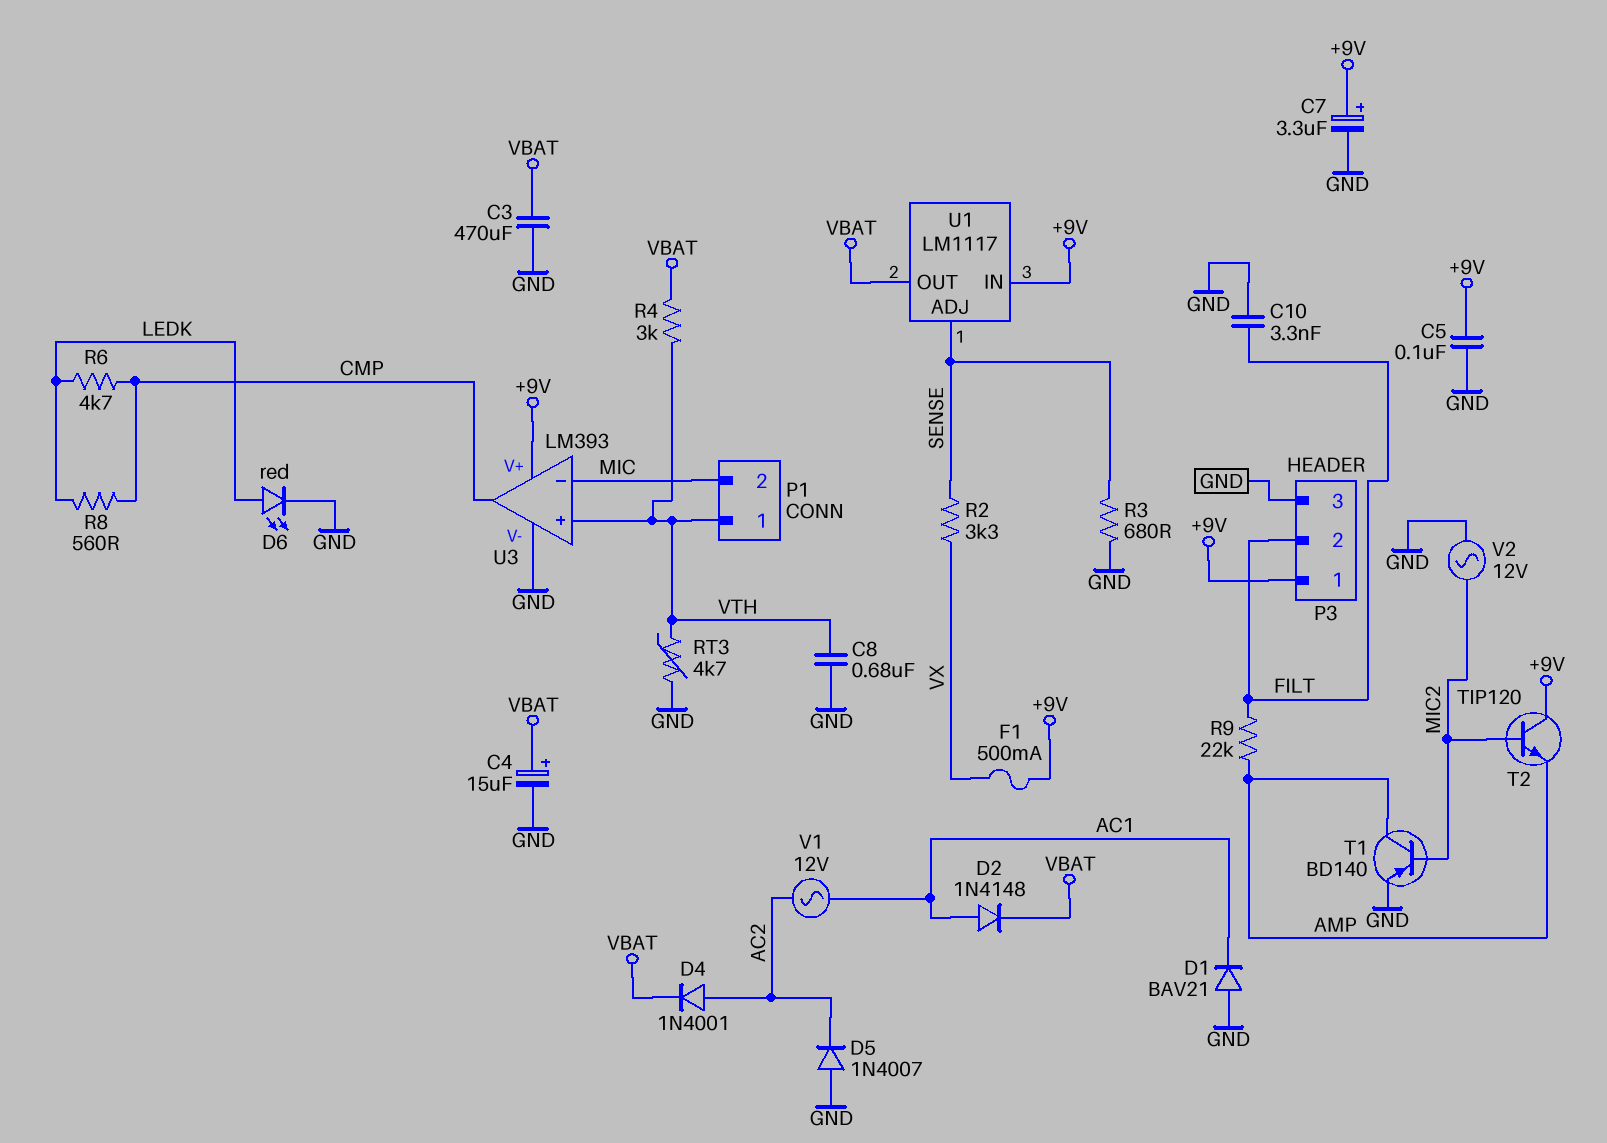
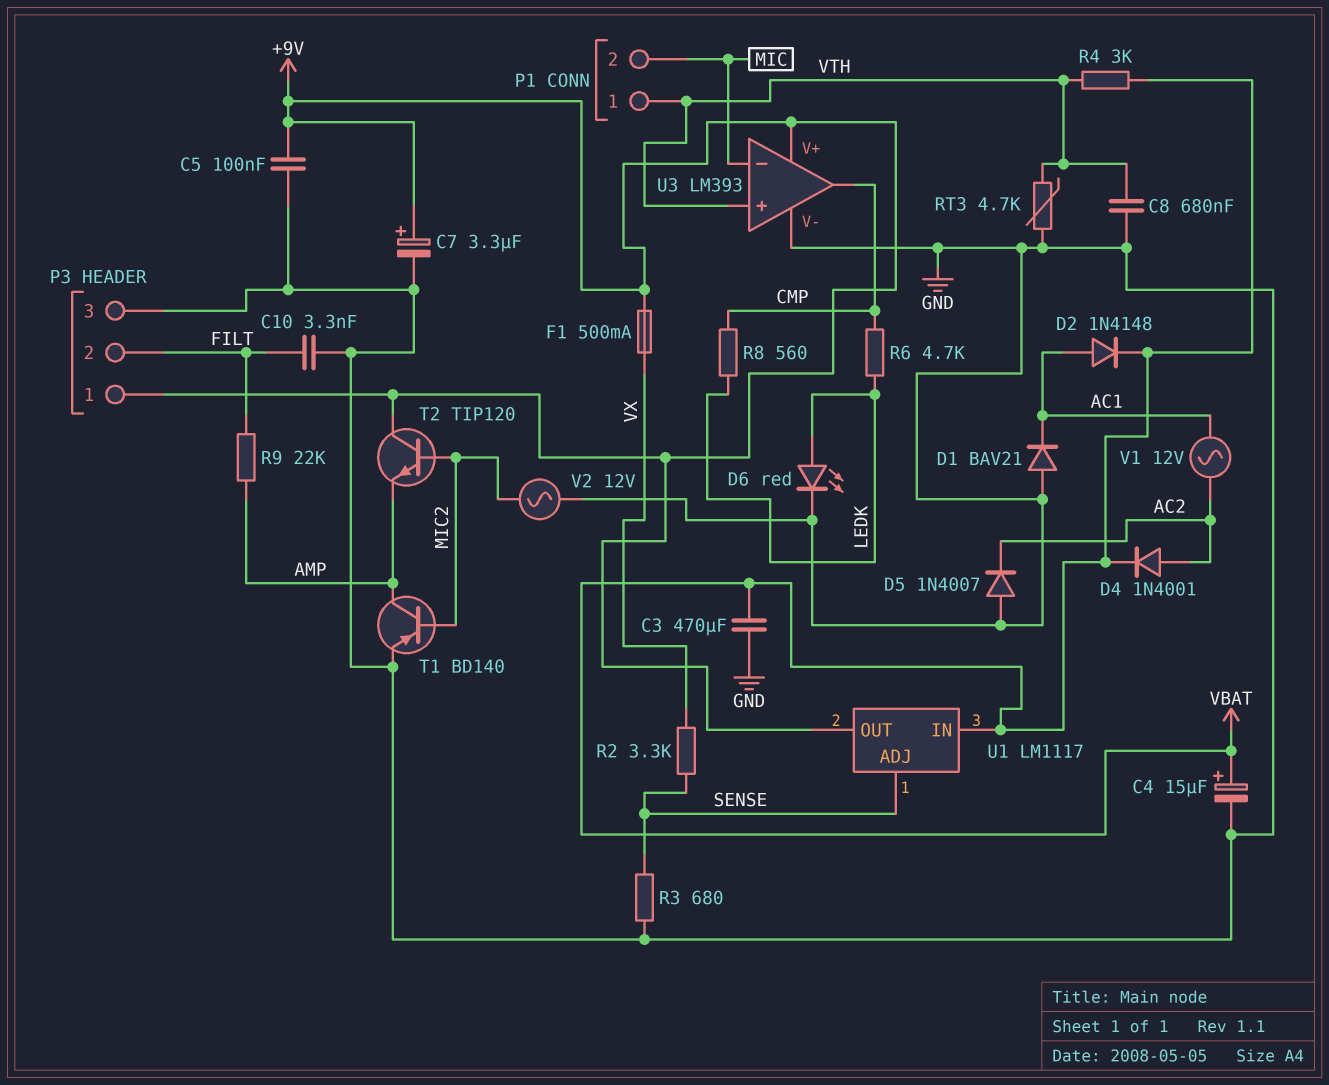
U1 pin IN: +9V -> VBAT
U1 pin OUT: VBAT -> +9V

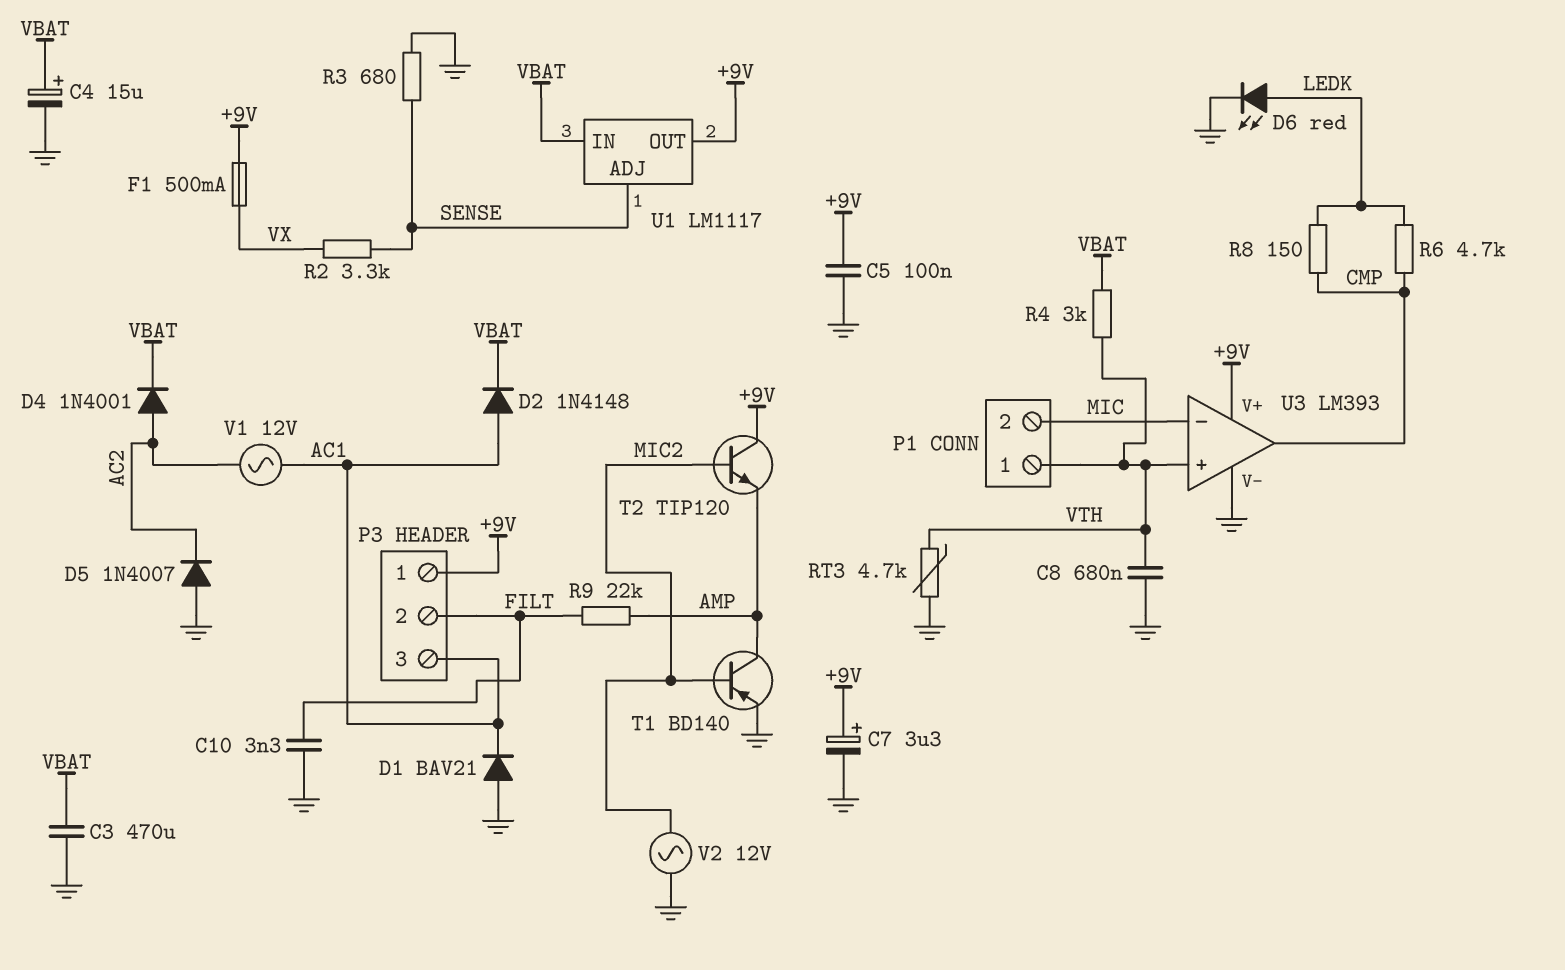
P3 pin 3: GND -> AC1
R8: 560 (CMP, LEDK) -> 150 (CMP, LEDK)

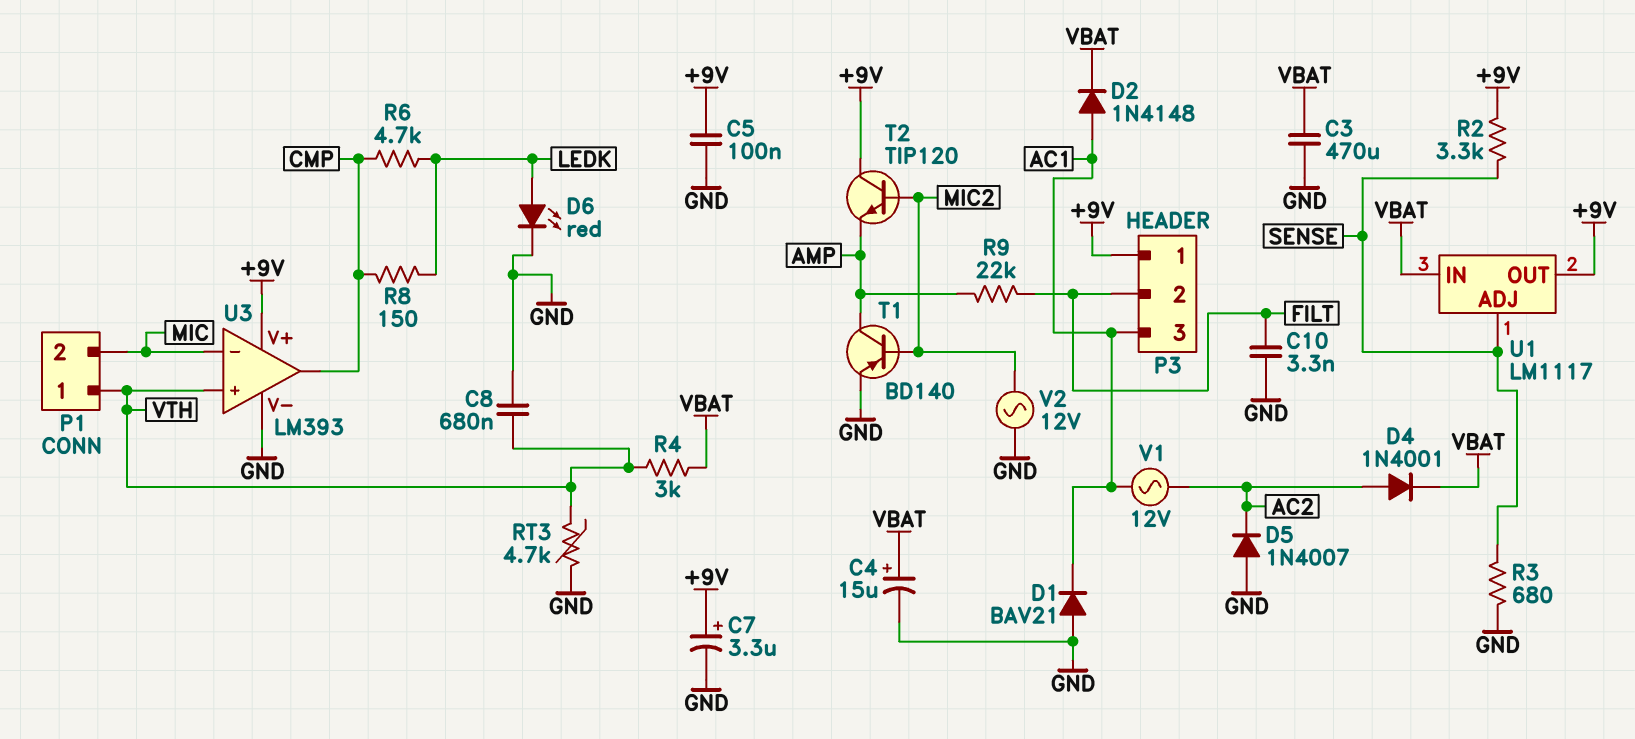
F1: 500mA (+9V, VX) -> none
R2: 3.3k (SENSE, VX) -> 3.3k (+9V, SENSE)

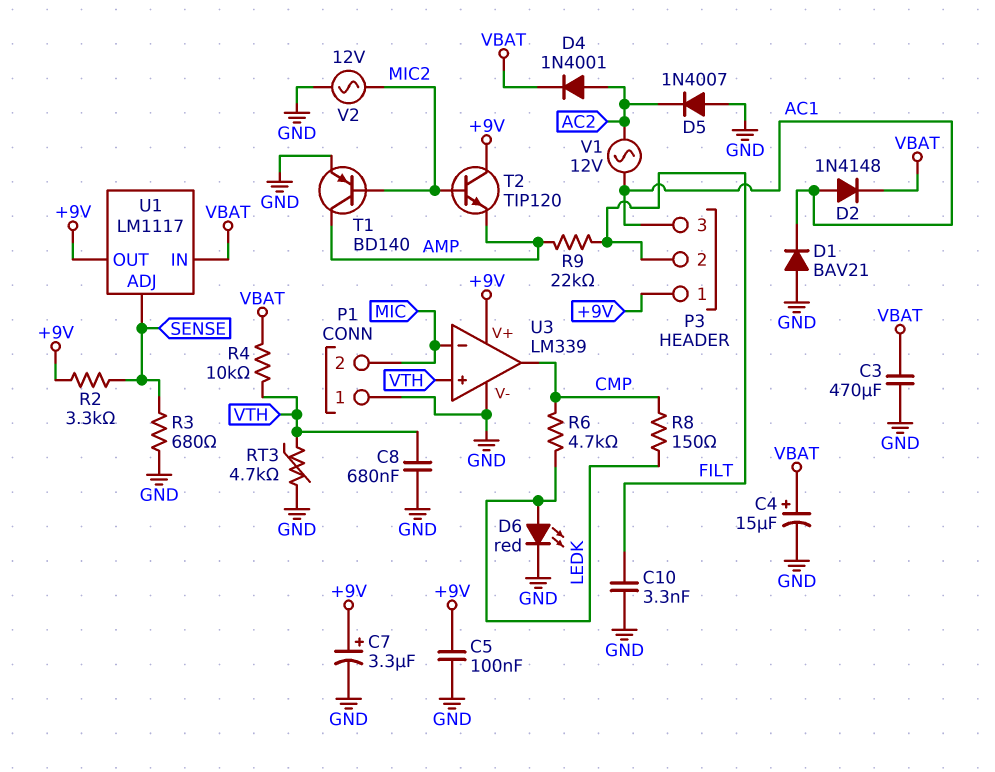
P1 pin 1: VTH -> GND
R4: 3k (VBAT, VTH) -> 10k (VBAT, VTH)
U3: LM393 -> LM339

